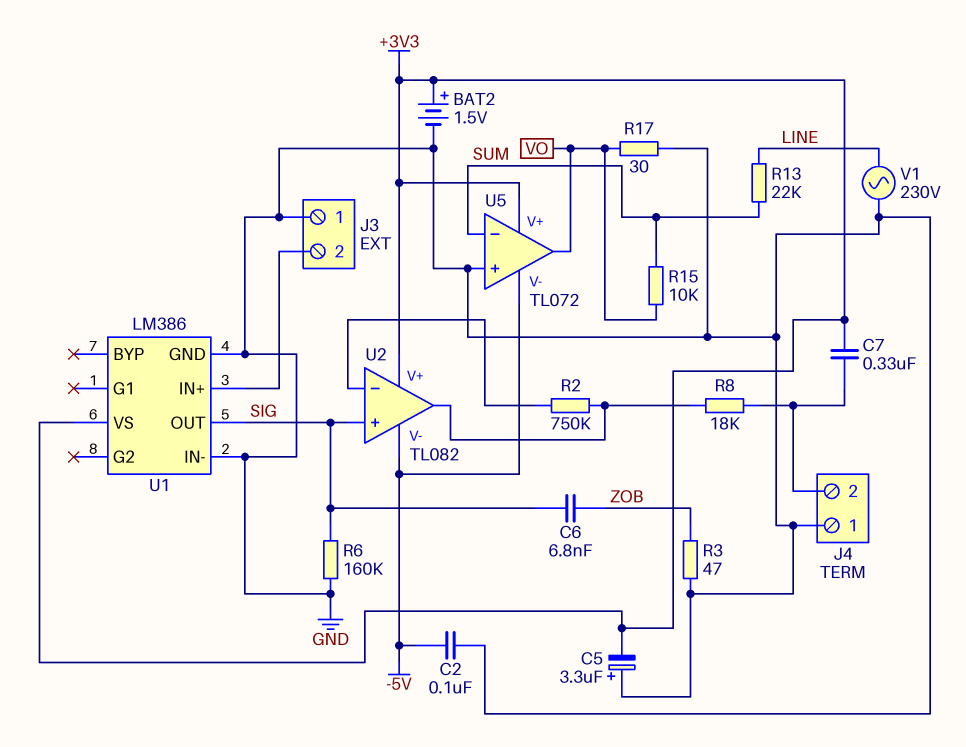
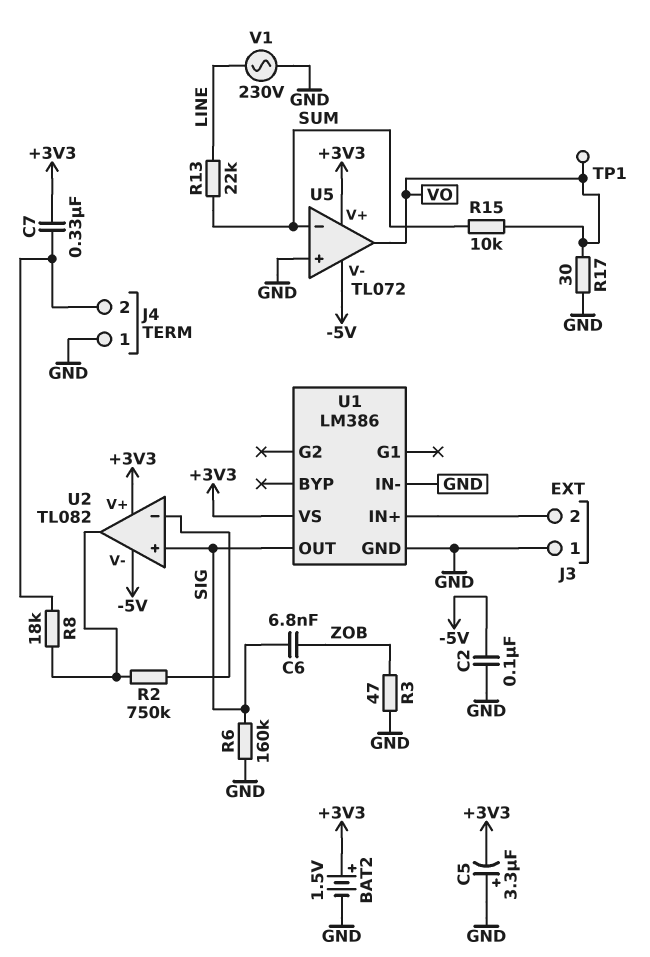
TP1: none -> test point (VO)

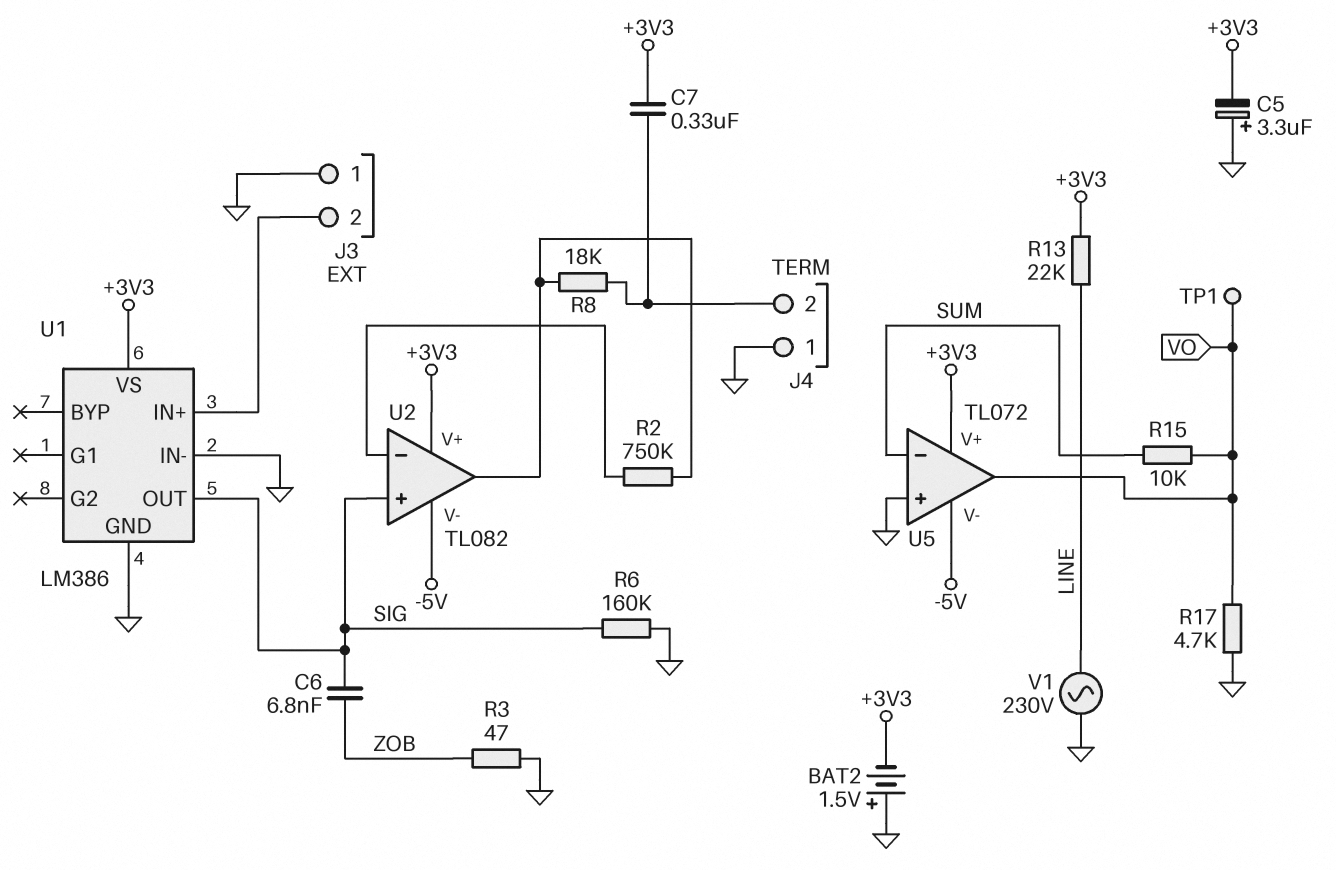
BAT2: 1.5V (plus +3V3, minus GND) -> 1.5V (plus GND, minus +3V3)
C2: 100nF (-5V, GND) -> none
R13: 22k (LINE, SUM) -> 22k (+3V3, LINE)
R17: 30 (GND, VO) -> 4.7k (GND, VO)

